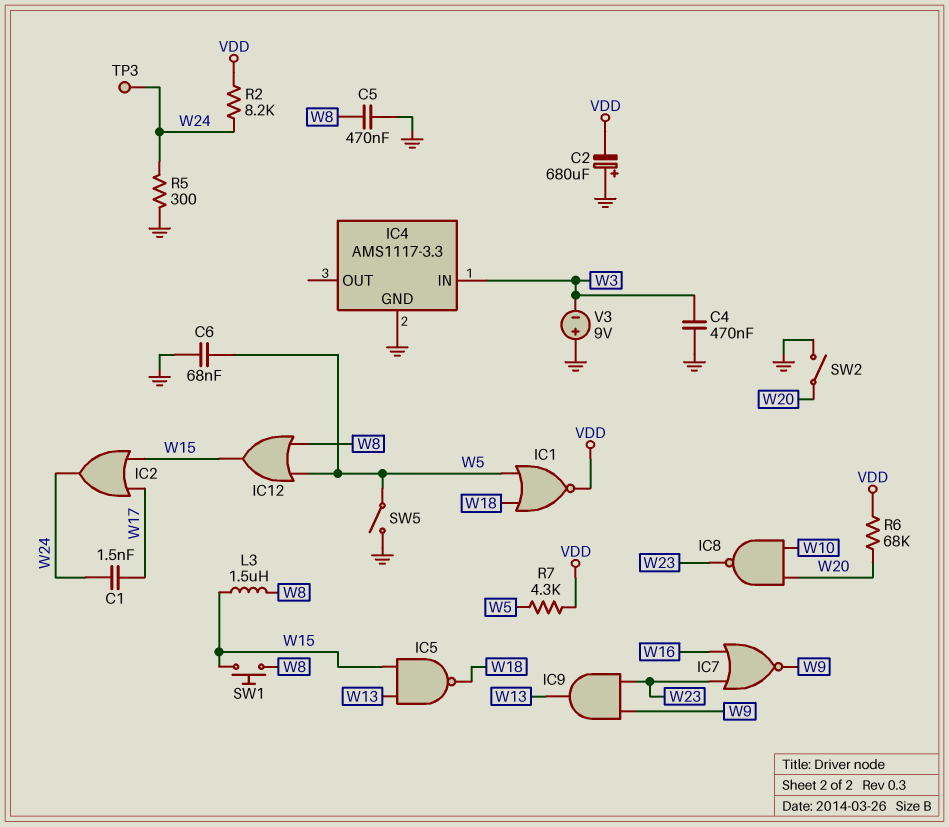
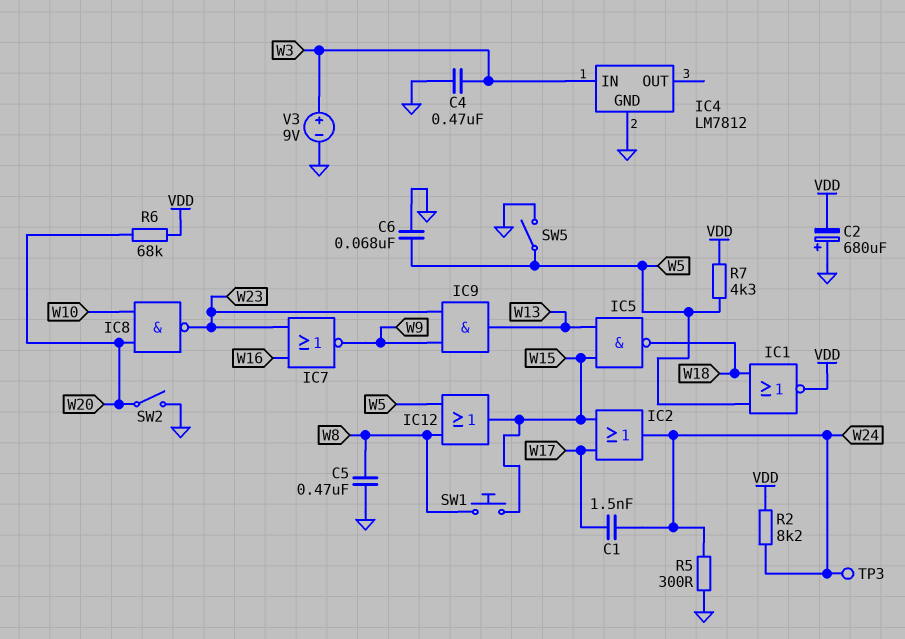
IC4: AMS1117-3.3 -> LM7812
L3: 1.5uH (W8, W15) -> none
V3: 9V (plus GND, minus W3) -> 9V (plus W3, minus GND)

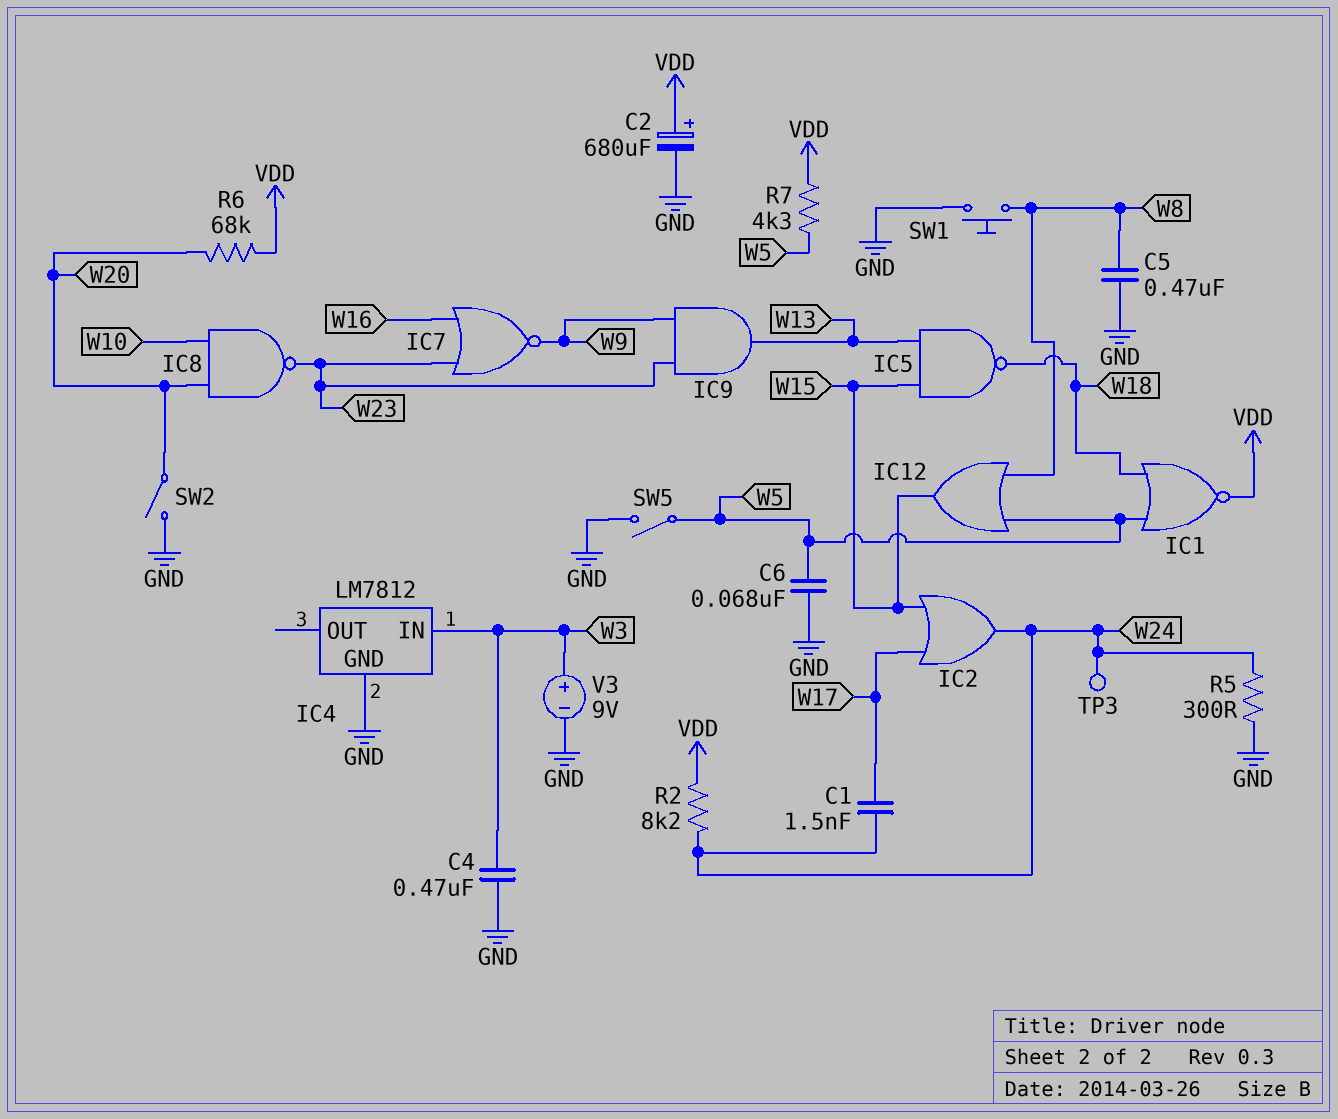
C2: 680uF (plus GND, minus VDD) -> 680uF (plus VDD, minus GND)
SW1: button (W8, W15) -> button (GND, W8)

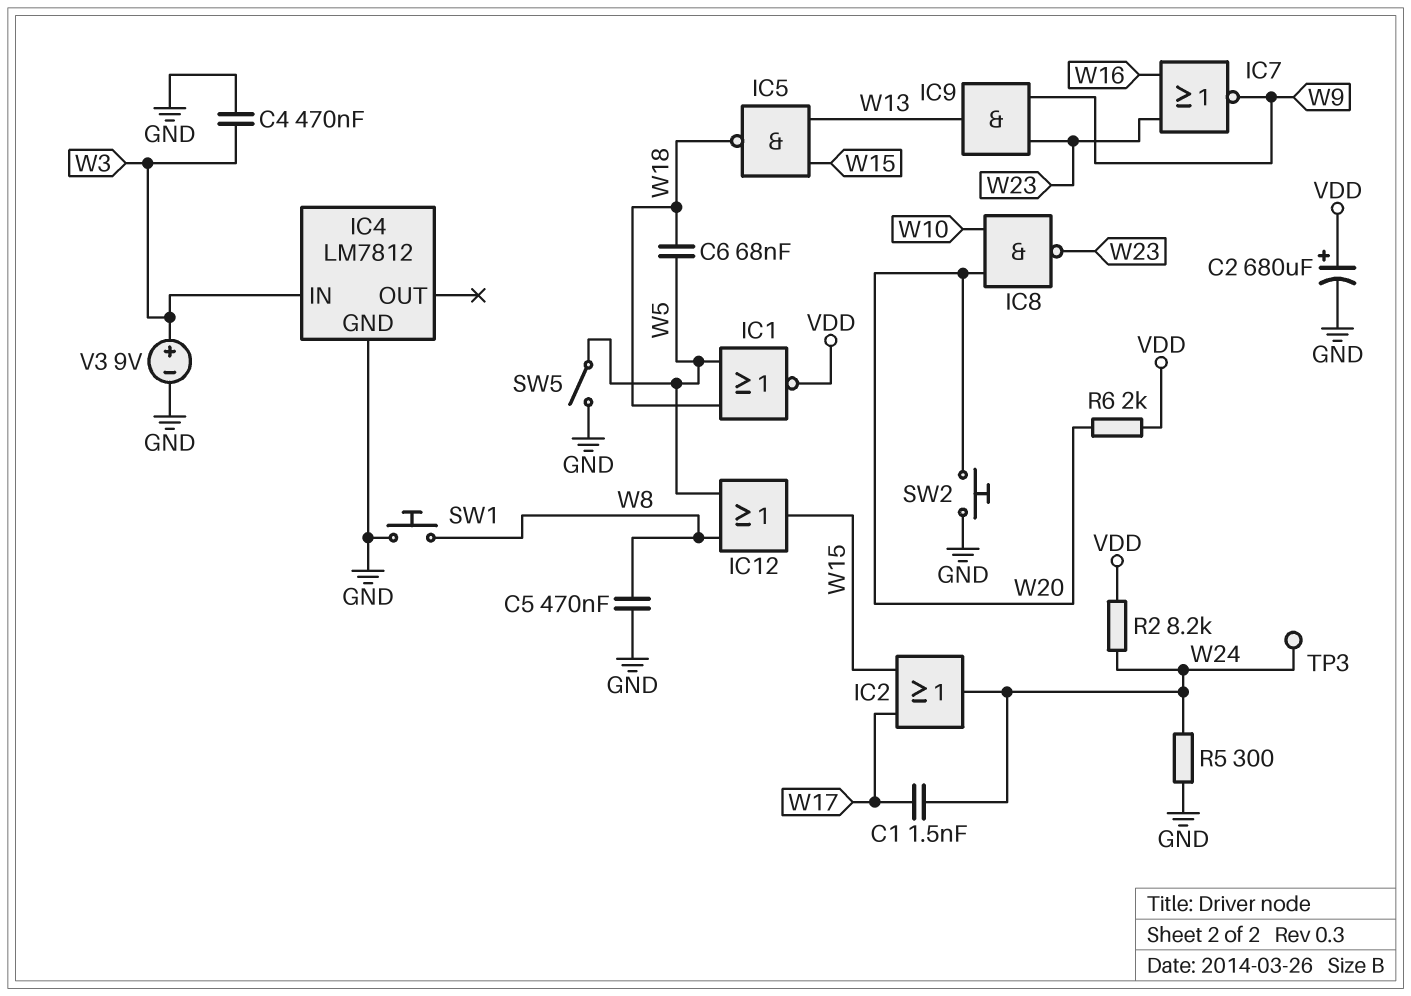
C6: 68nF (GND, W5) -> 68nF (W5, W18)
R6: 68k (VDD, W20) -> 2k (VDD, W20)
R7: 4.3k (VDD, W5) -> none
SW2: switch (GND, W20) -> button (GND, W20)

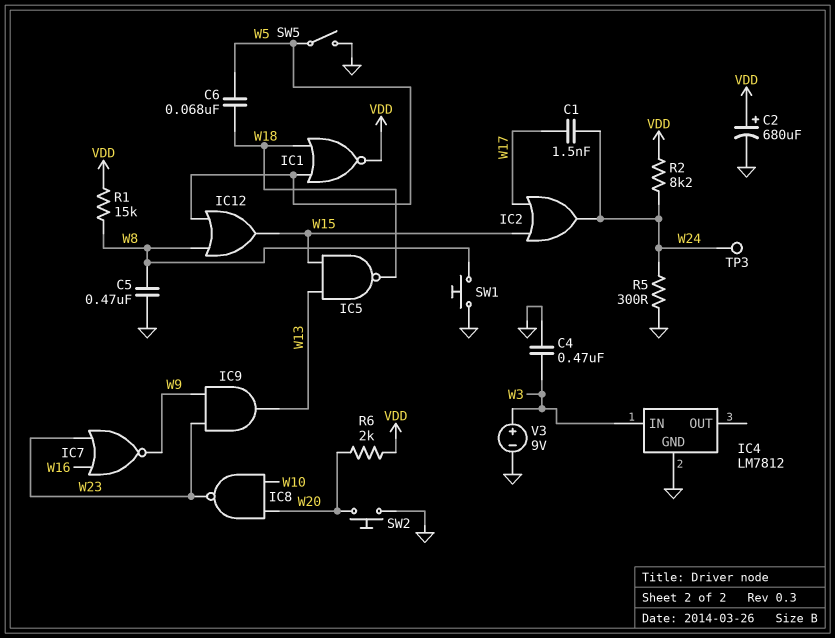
R1: none -> 15k (VDD, W8)

